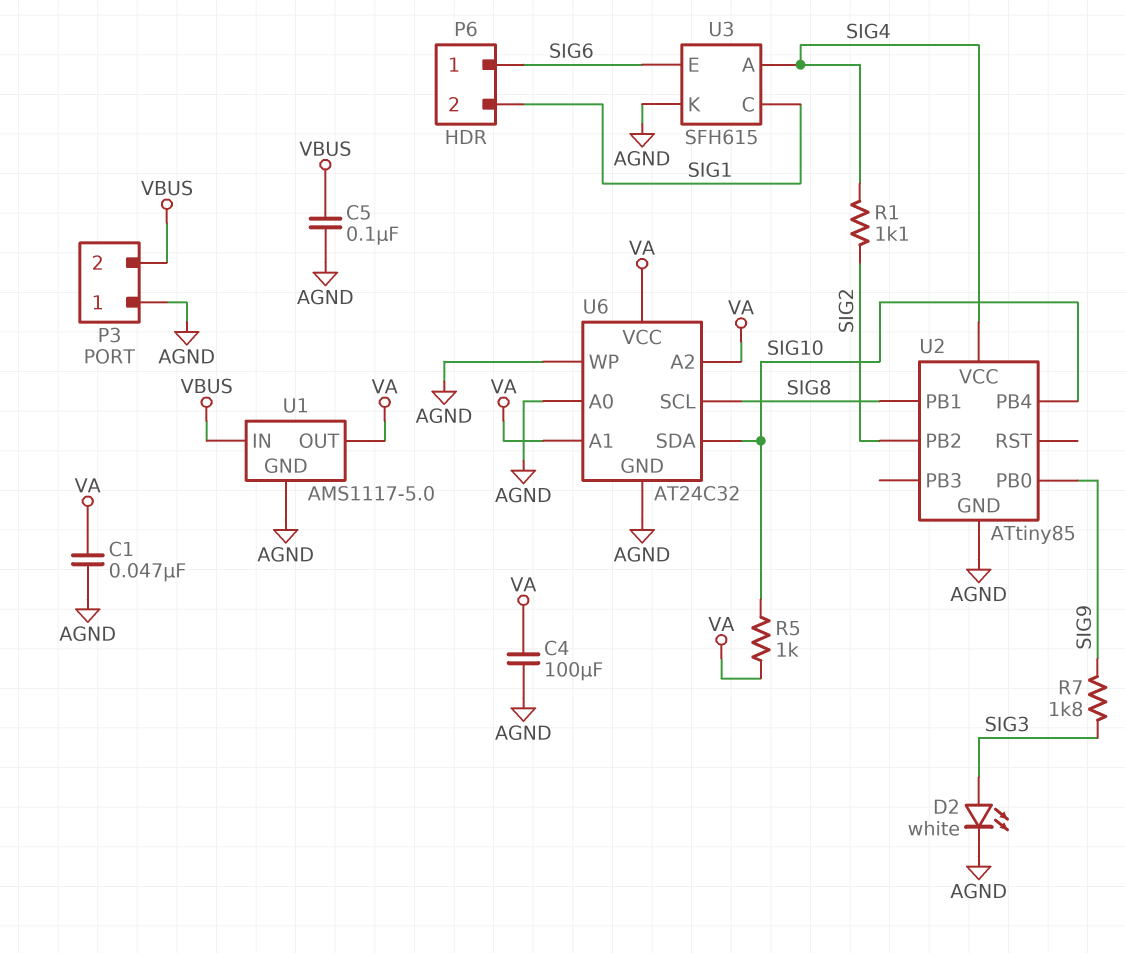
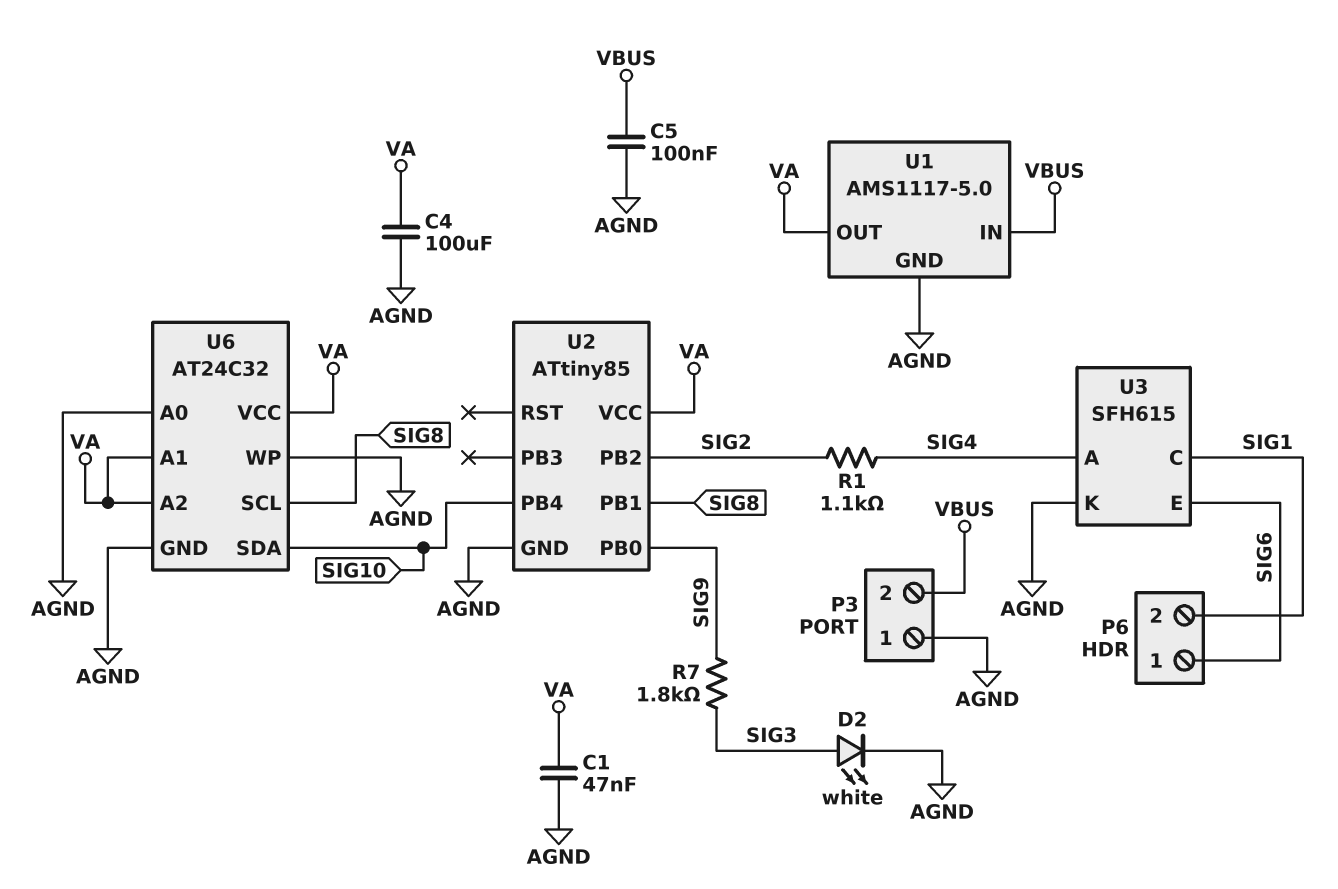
R5: 1k (SIG10, VA) -> none
U2 pin VCC: SIG4 -> VA

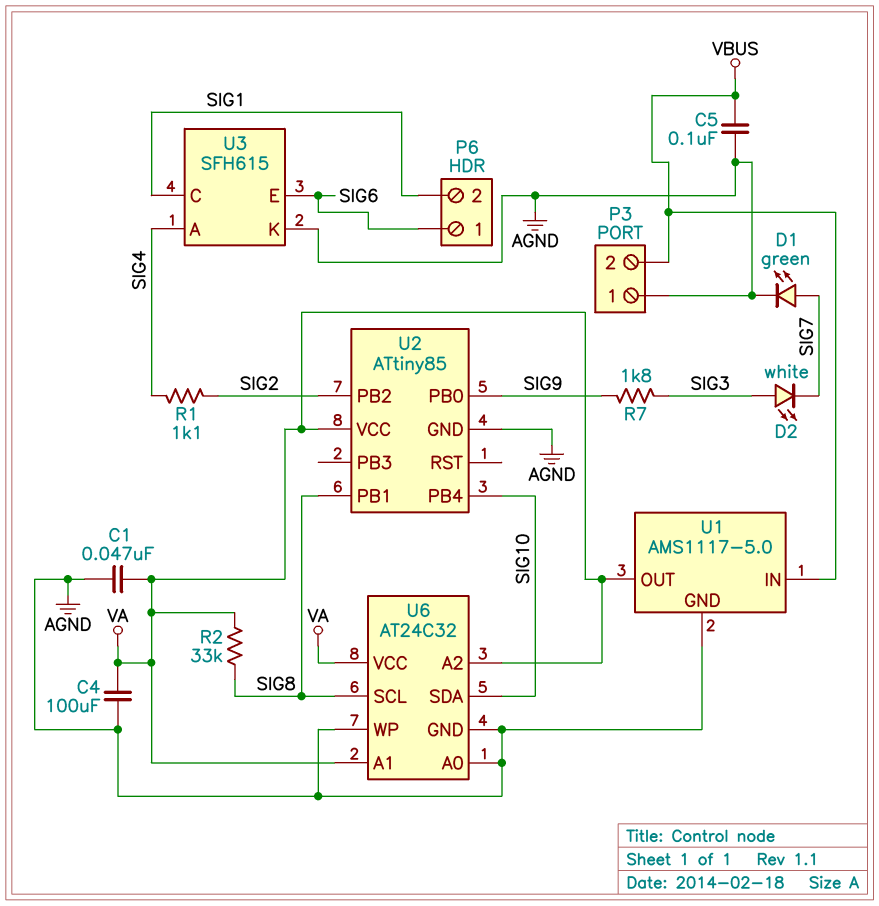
D1: none -> LED green (A SIG7, K AGND)
D2: LED white (A SIG3, K AGND) -> LED white (A SIG3, K SIG7)
R2: none -> 33k (SIG8, VA)

